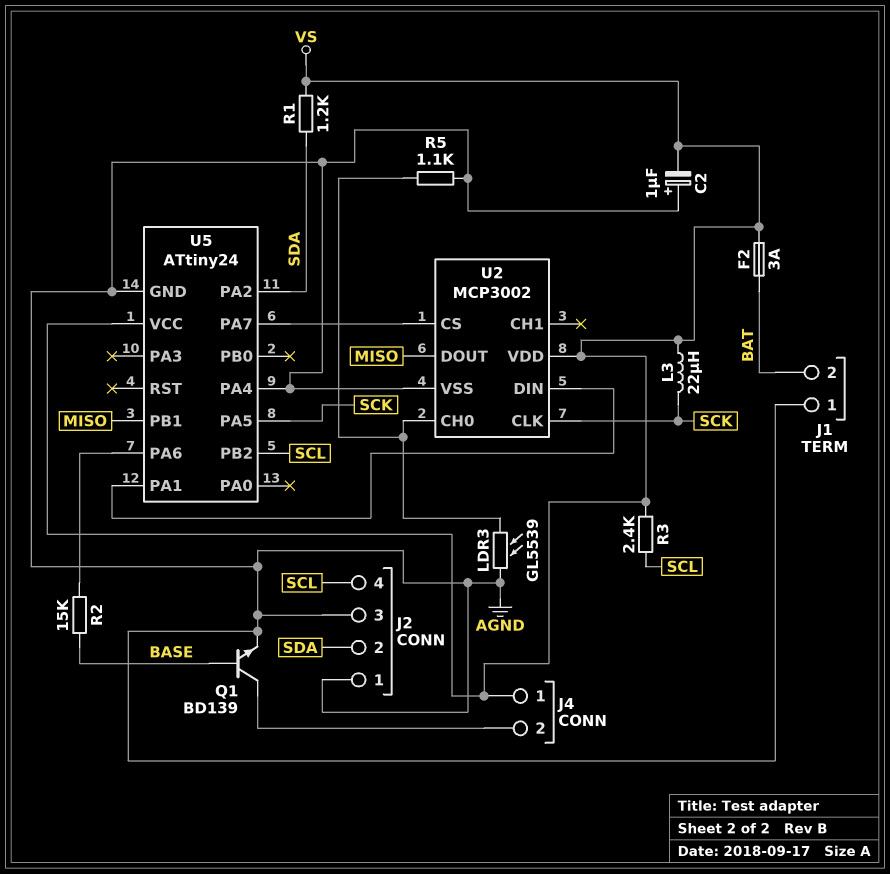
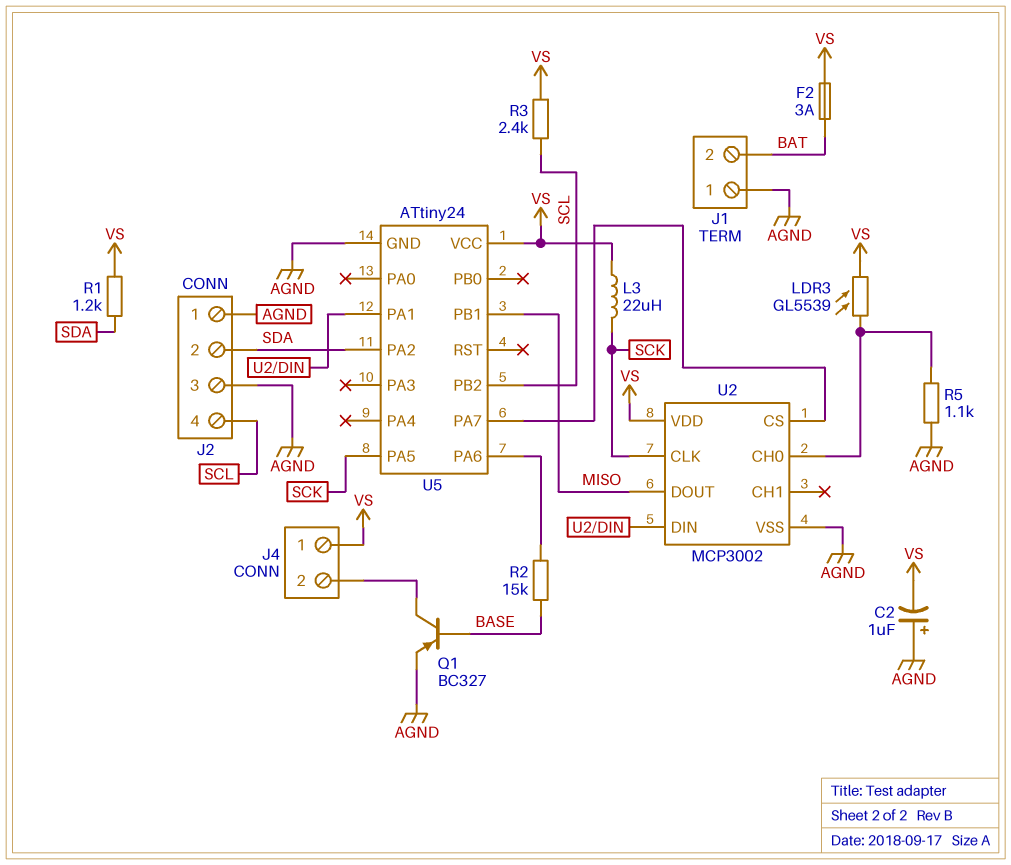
LDR3: GL5539 (AGND, U2/CH0) -> GL5539 (U2/CH0, VS)
Q1: NPN BD139 (B BASE, C J4/2, E AGND) -> PNP BC327 (B BASE, C J4/2, E AGND)
U5 pin PA4: AGND -> none

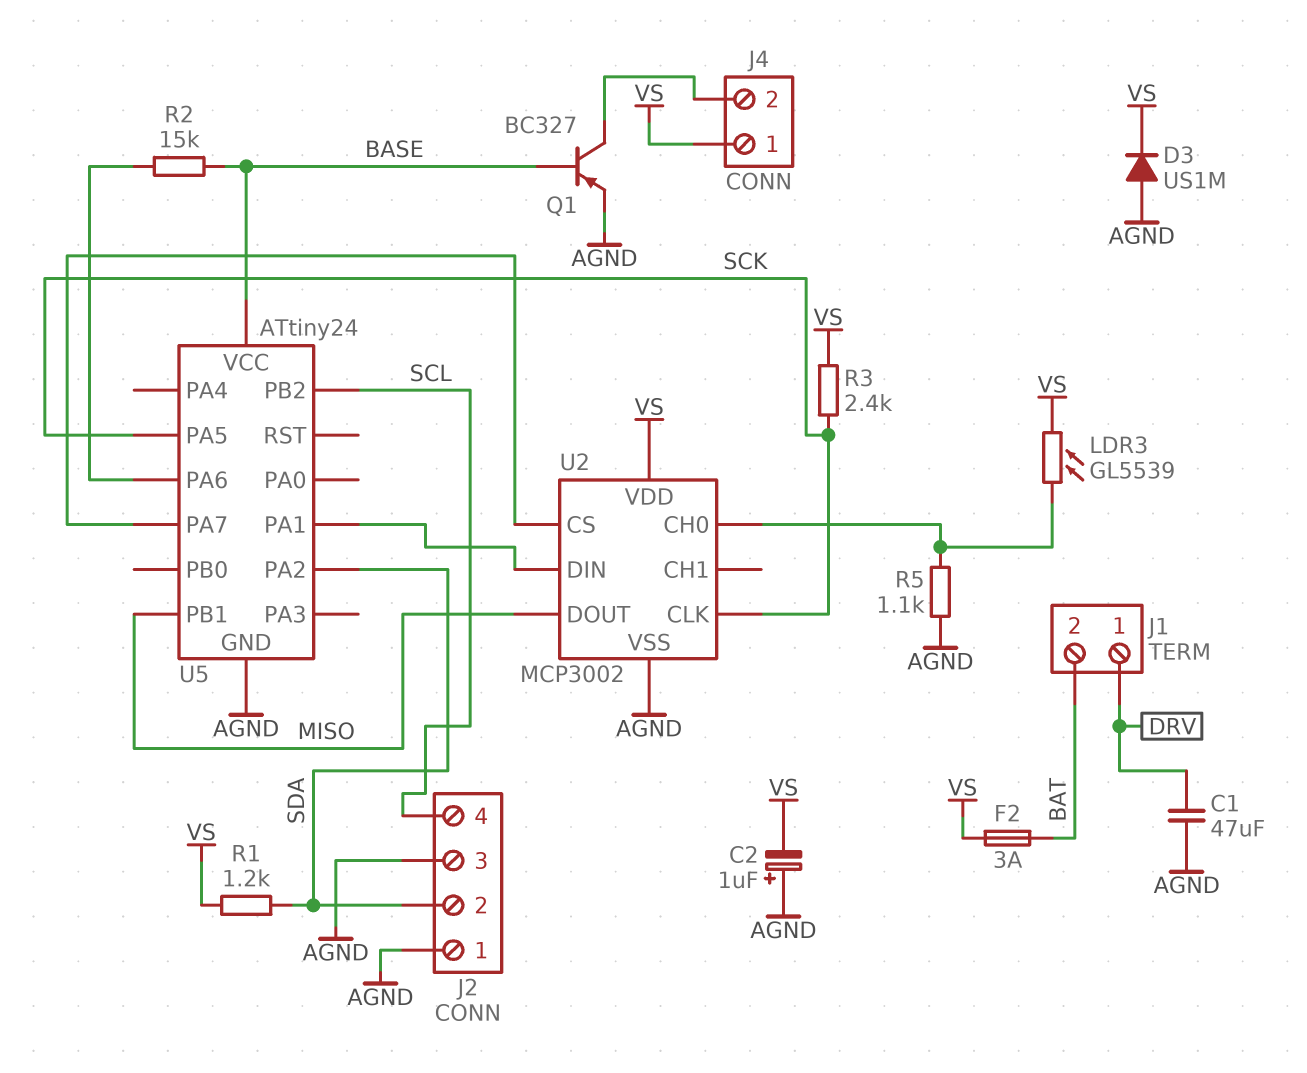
C1: none -> 47uF (AGND, DRV)
D3: none -> diode US1M (A AGND, K VS)
J1 pin 1: AGND -> DRV
L3: 22uH (SCK, VS) -> none
R3: 2.4k (SCL, VS) -> 2.4k (SCK, VS)
U5 pin VCC: VS -> BASE

